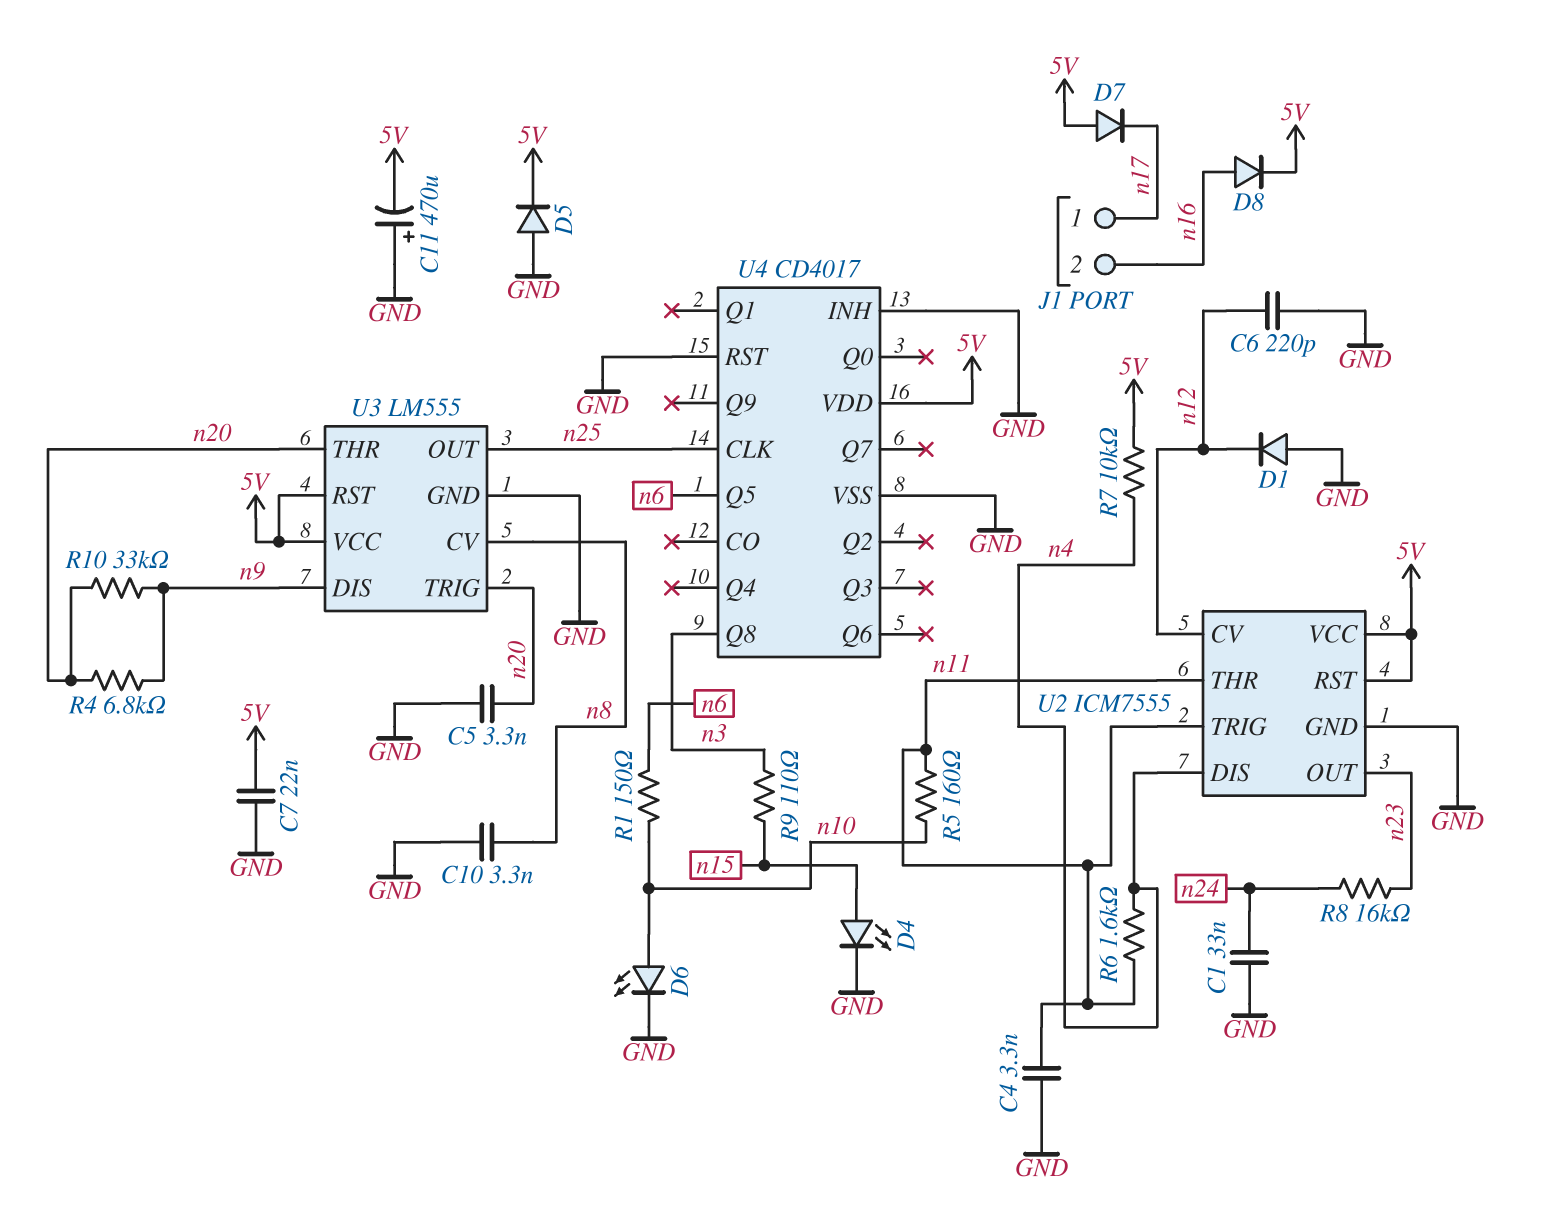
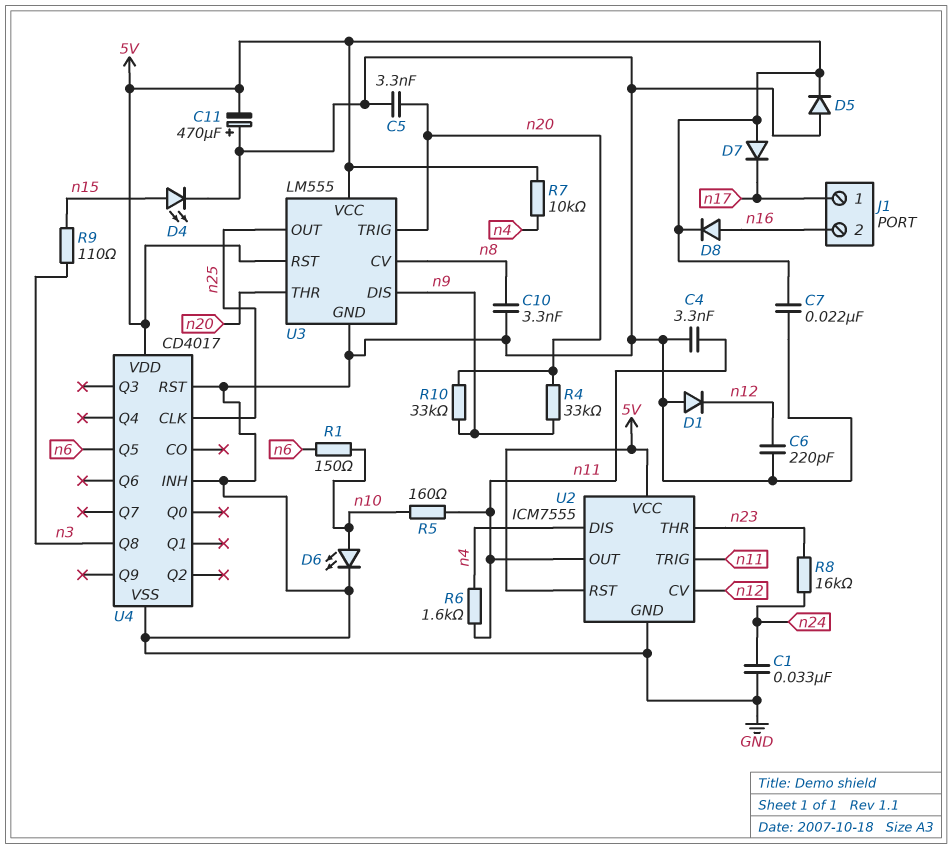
R4: 6.8k (n9, n20) -> 33k (n9, n20)
U2 pin OUT: n23 -> n11
U2 pin THR: n11 -> n23

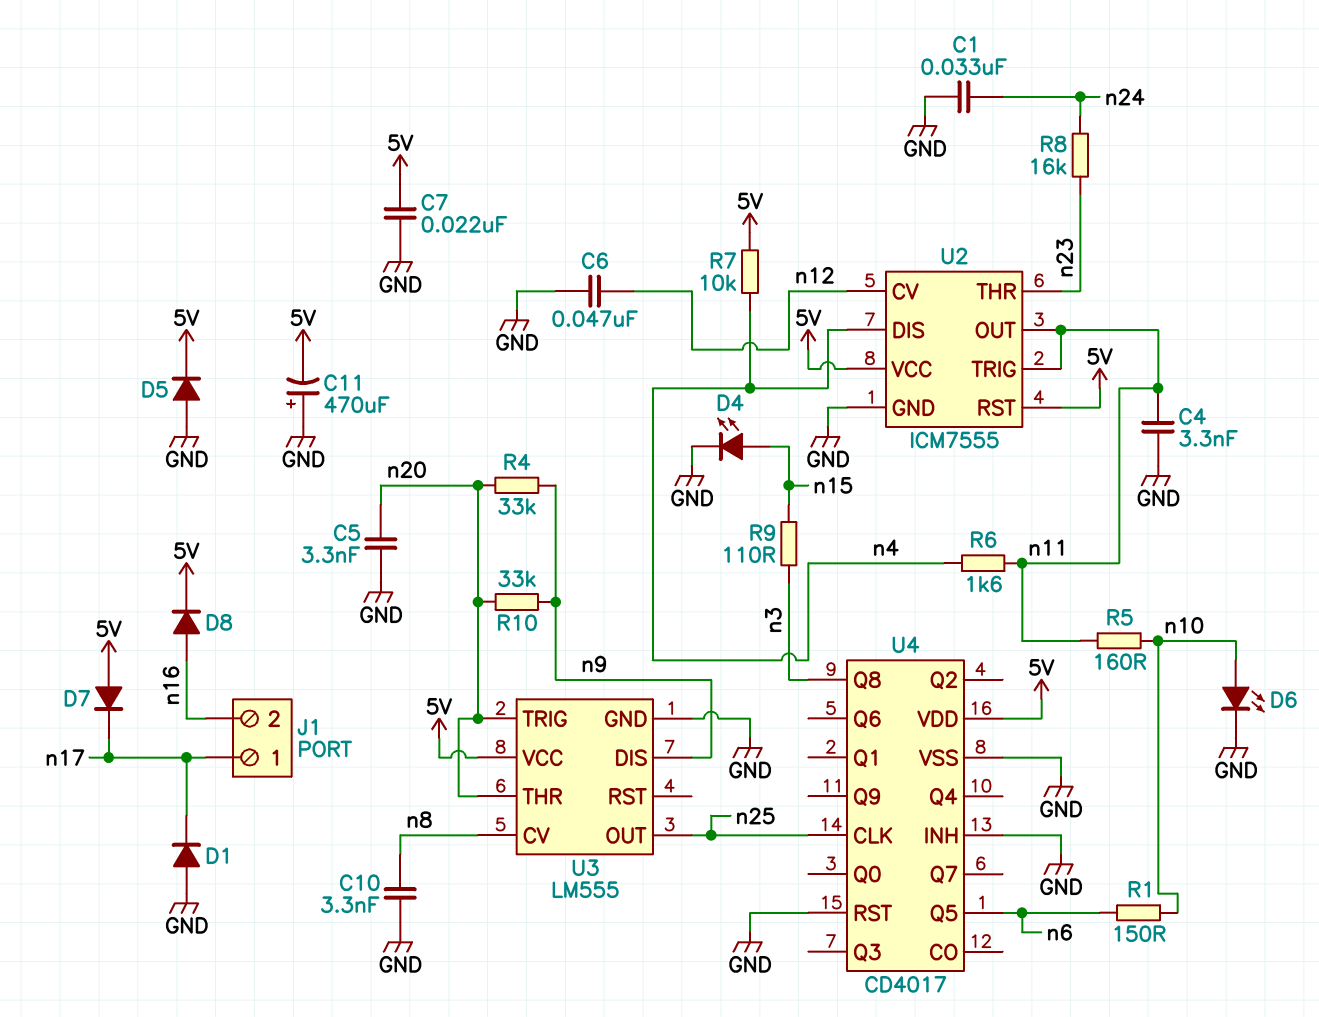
C6: 220pF (GND, n12) -> 47nF (GND, n12)
D1: diode (A GND, K n12) -> diode (A GND, K n17)
U3 pin RST: 5V -> none

